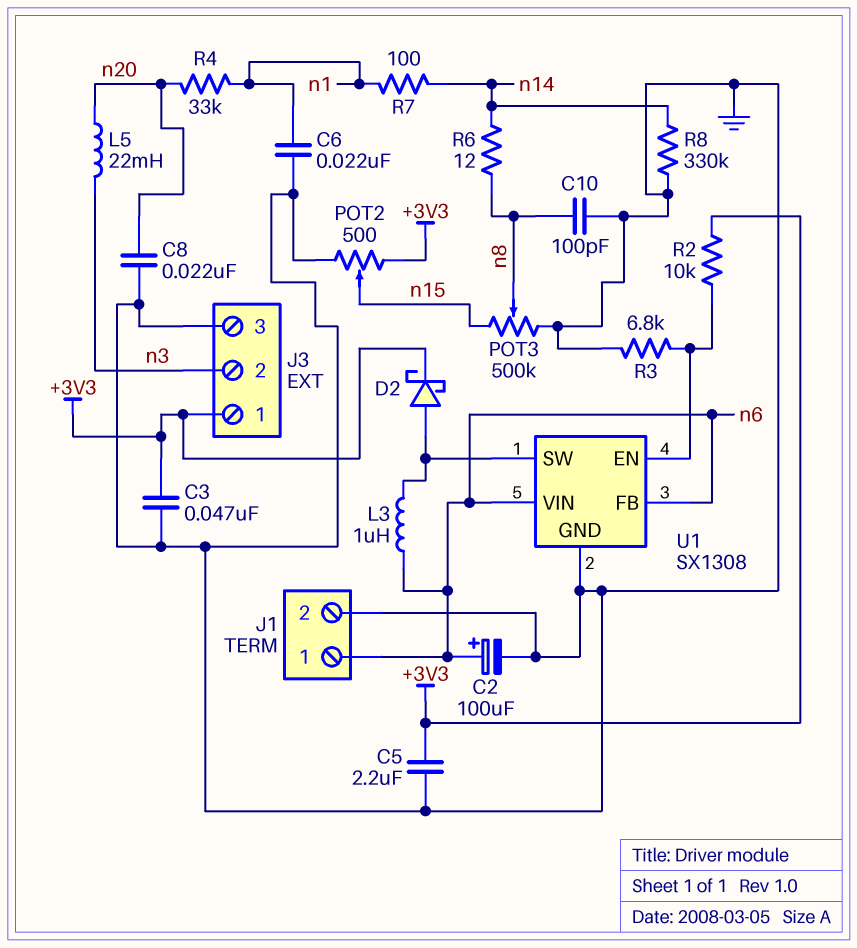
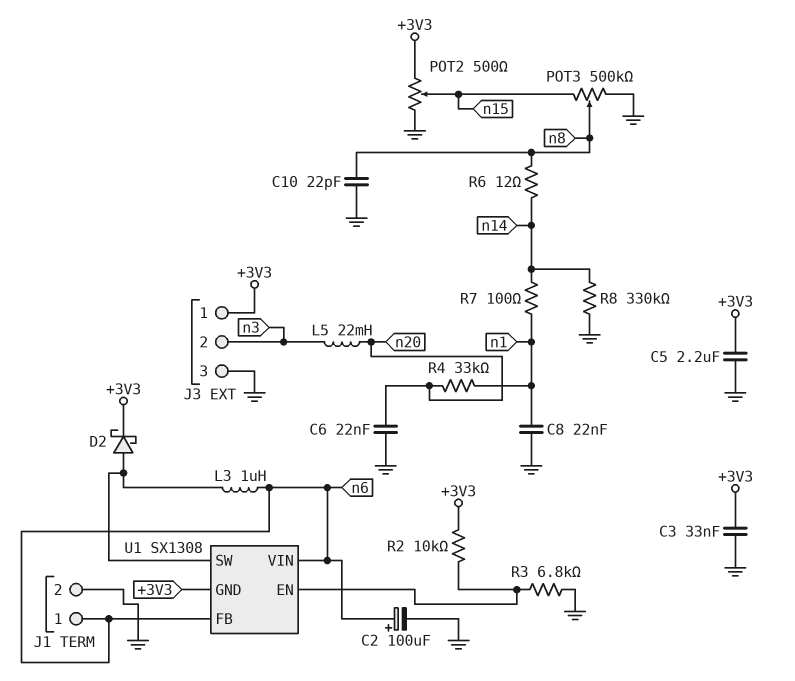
C3: 47nF (+3V3, GND) -> 33nF (+3V3, GND)
C6: 22nF (GND, n1) -> 22nF (GND, n20)
C8: 22nF (GND, n20) -> 22nF (GND, n1)
C10: 100pF (GND, n8) -> 22pF (GND, n8)
U1 pin GND: GND -> +3V3

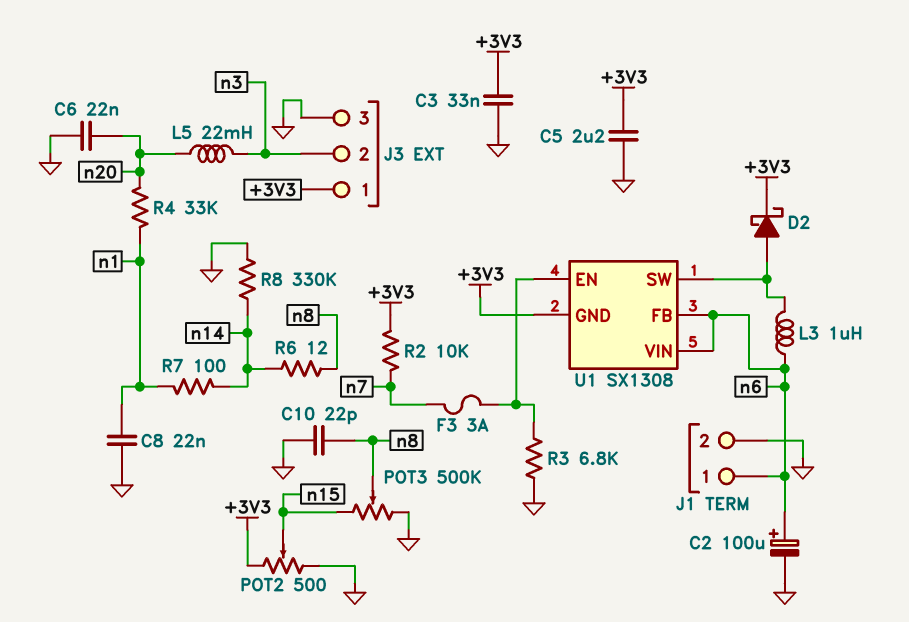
F3: none -> 3A (U1/EN, n7)
R2: 10k (+3V3, U1/EN) -> 10k (+3V3, n7)

